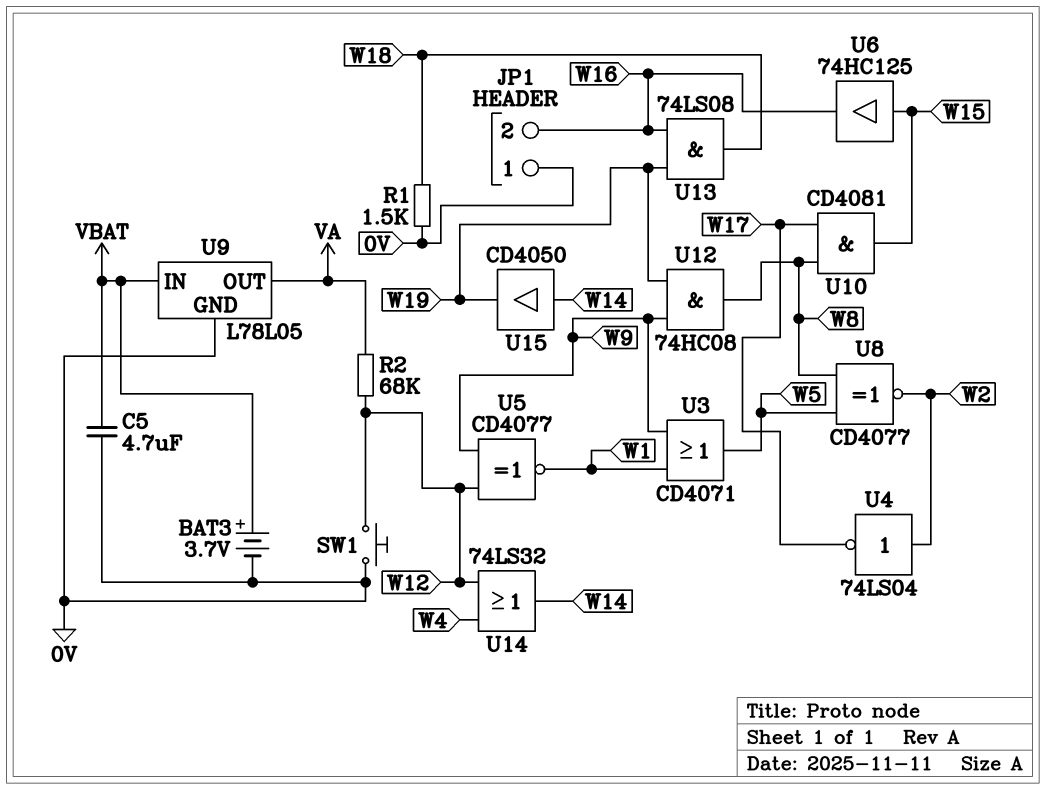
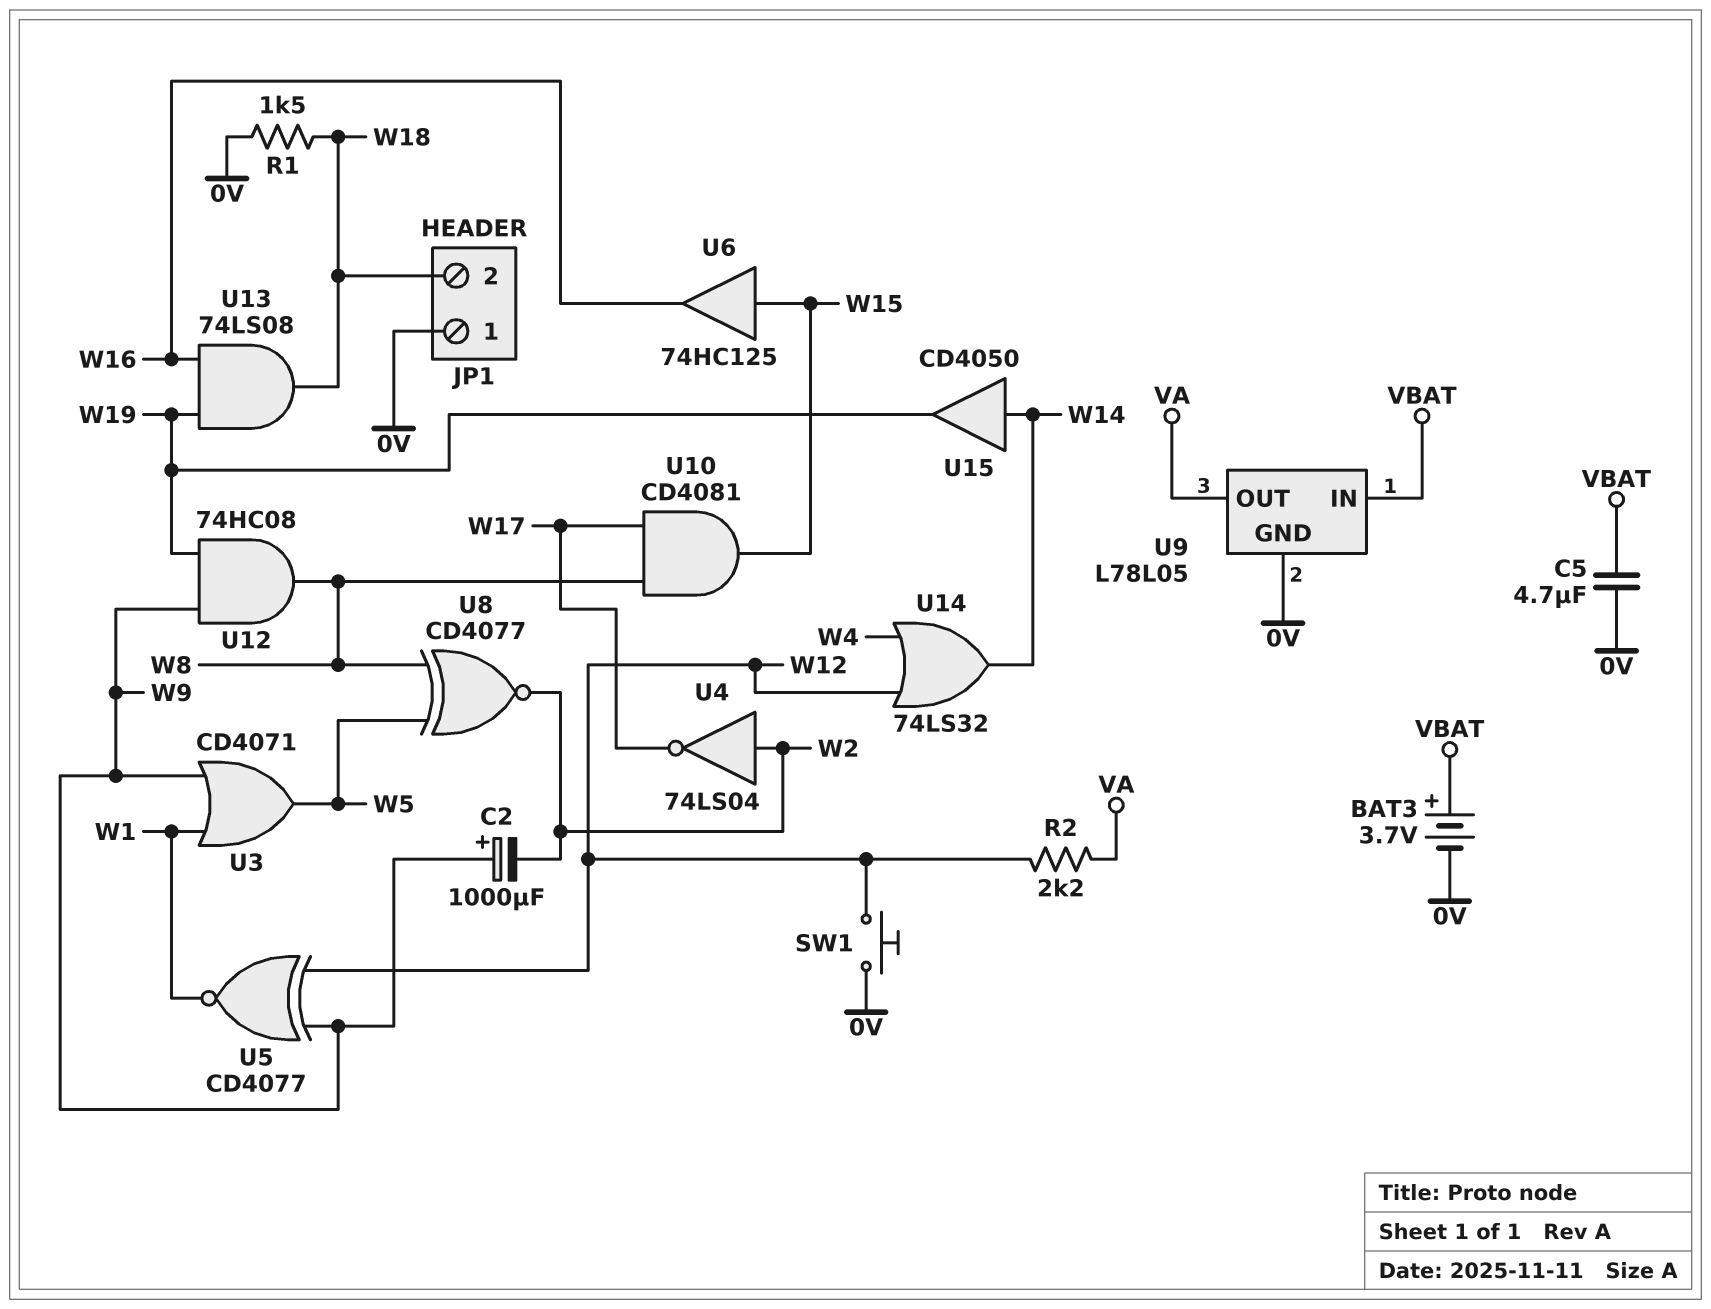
C2: none -> 1000uF (plus W9, minus W2)
JP1 pin 2: W16 -> W18
R2: 68k (VA, W12) -> 2.2k (VA, W12)

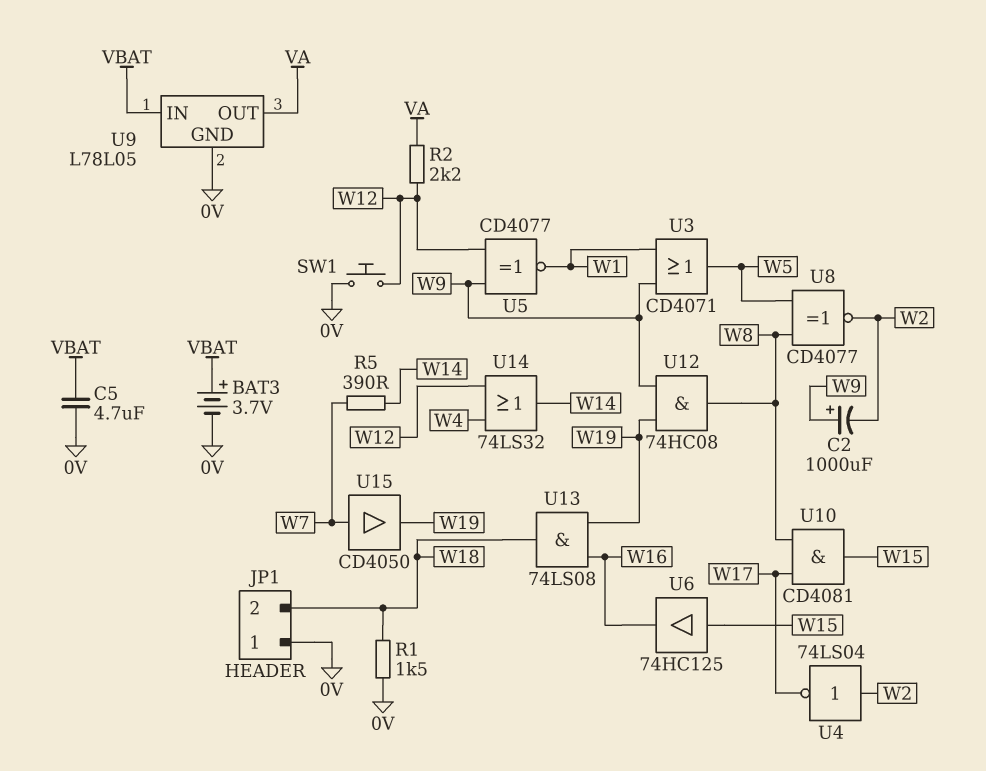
R5: none -> 390 (W7, W14)
U15: buffer CD4050 (in W14, out W19) -> buffer CD4050 (in W7, out W19)

